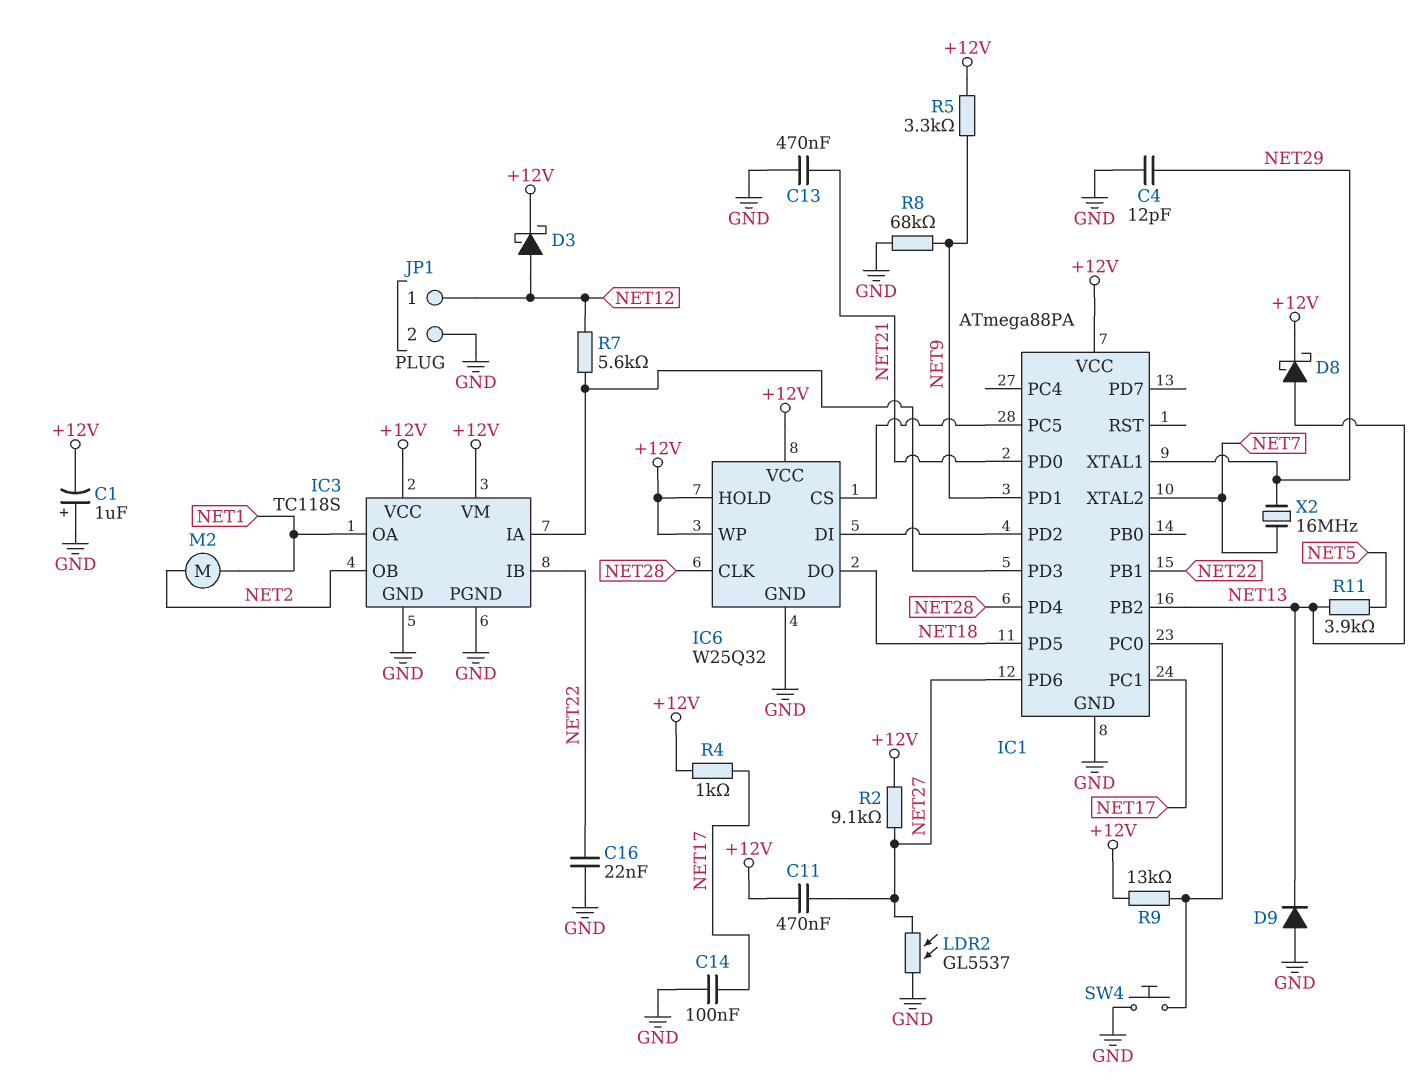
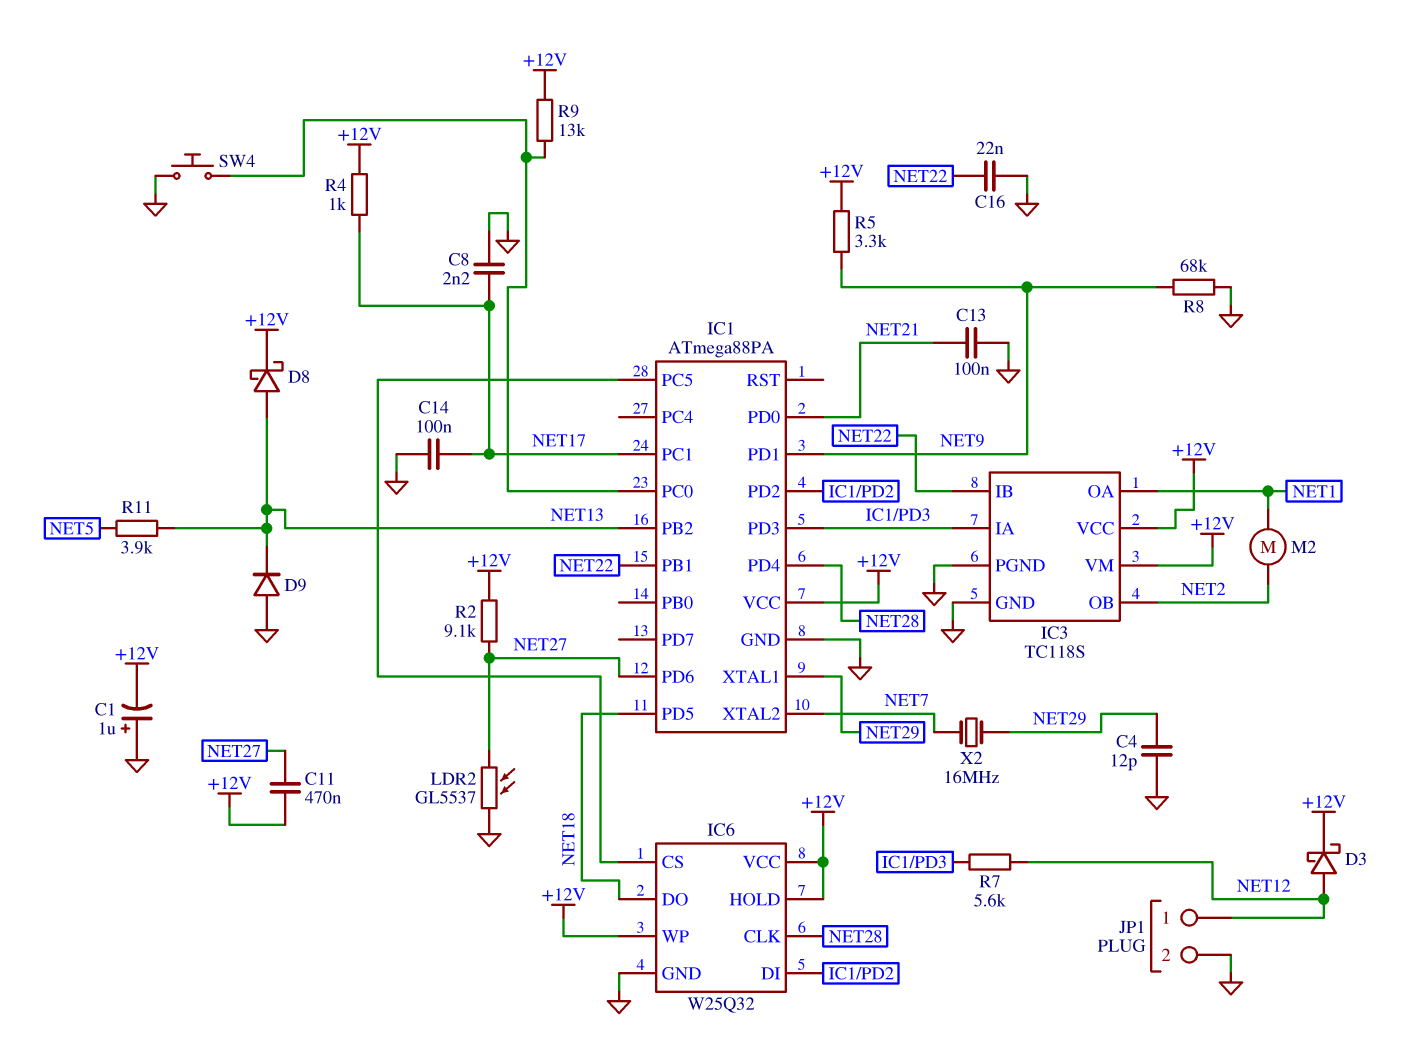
C8: none -> 2.2nF (GND, NET17)
C13: 470nF (GND, NET21) -> 100nF (GND, NET21)

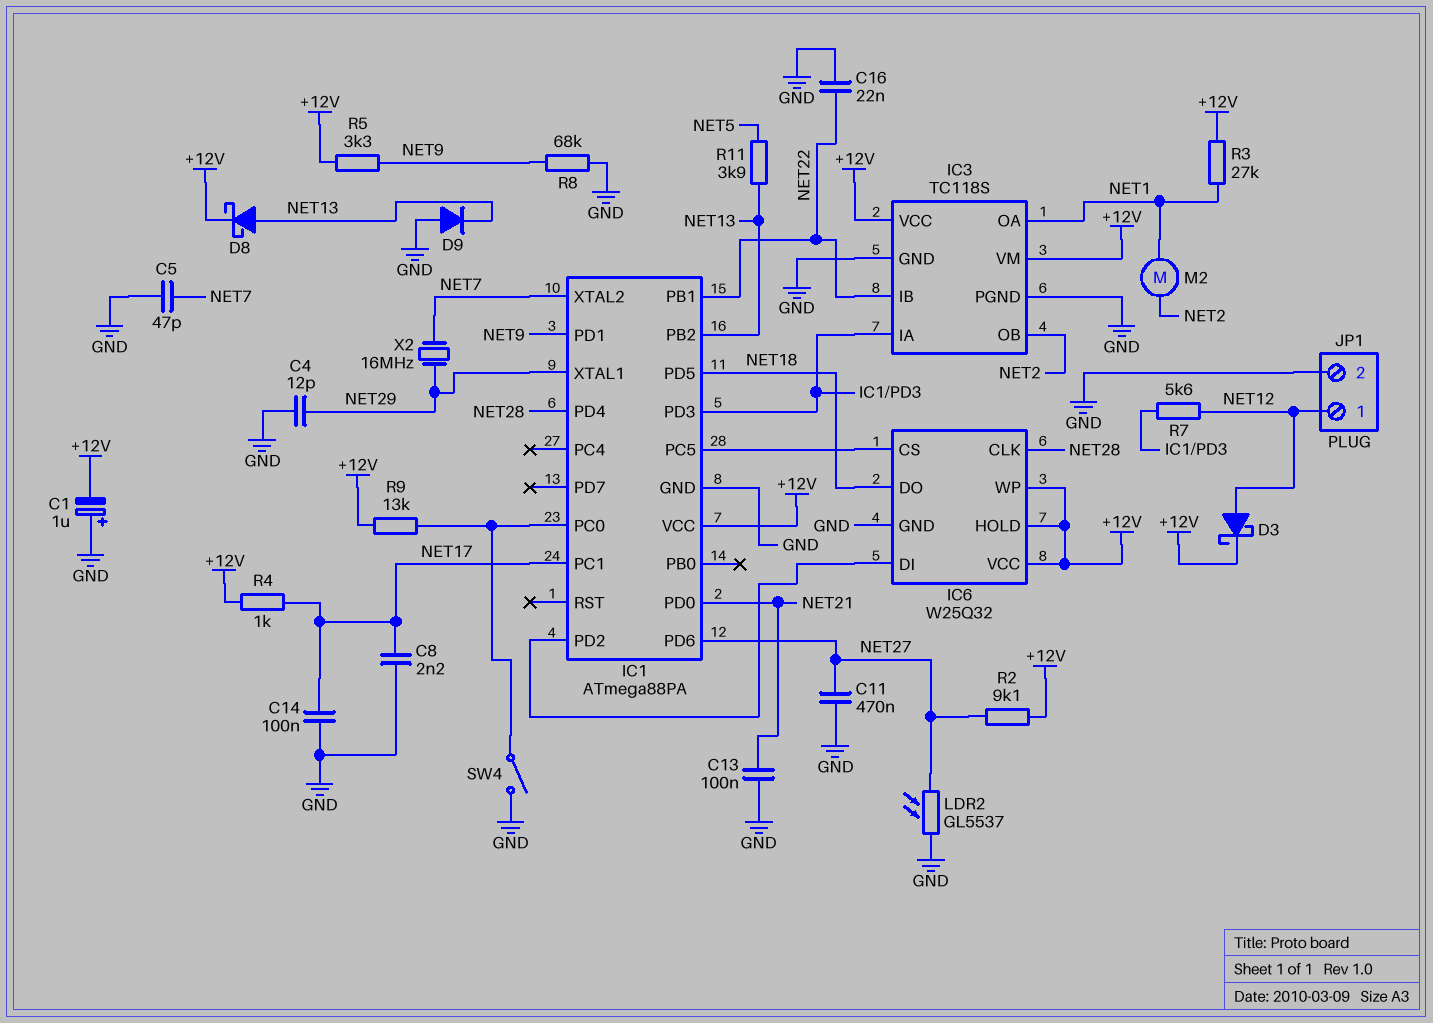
C5: none -> 47pF (GND, NET7)
C11: 470nF (+12V, NET27) -> 470nF (GND, NET27)
R3: none -> 27k (+12V, NET1)
SW4: button (GND, IC1/PC0) -> switch (GND, IC1/PC0)

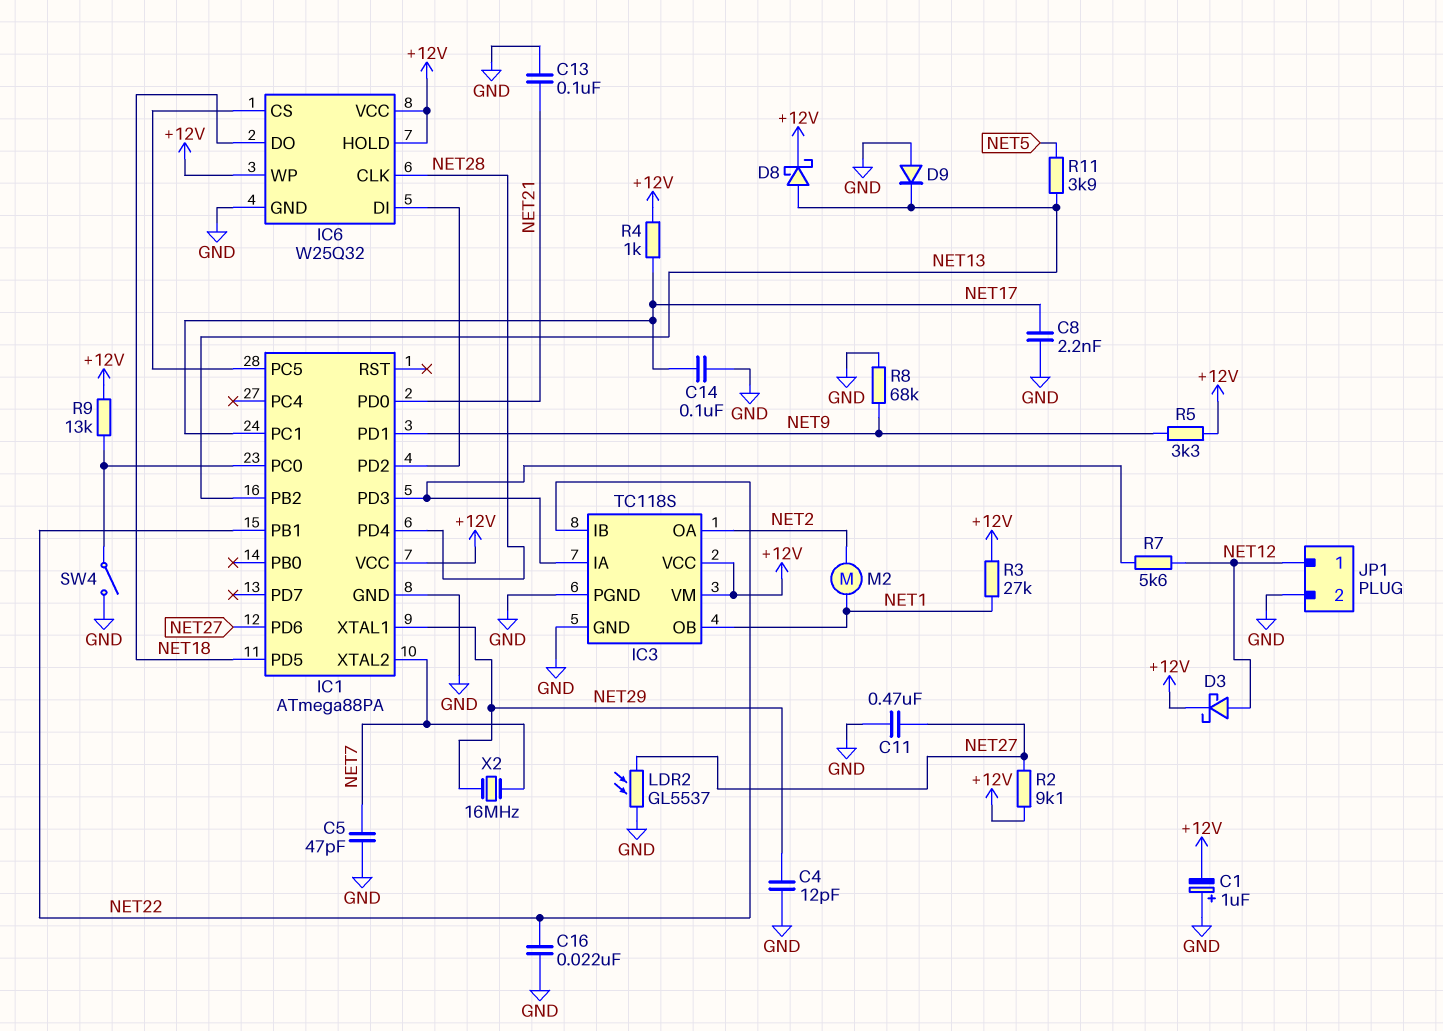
IC3 pin OA: NET1 -> NET2
IC3 pin OB: NET2 -> NET1

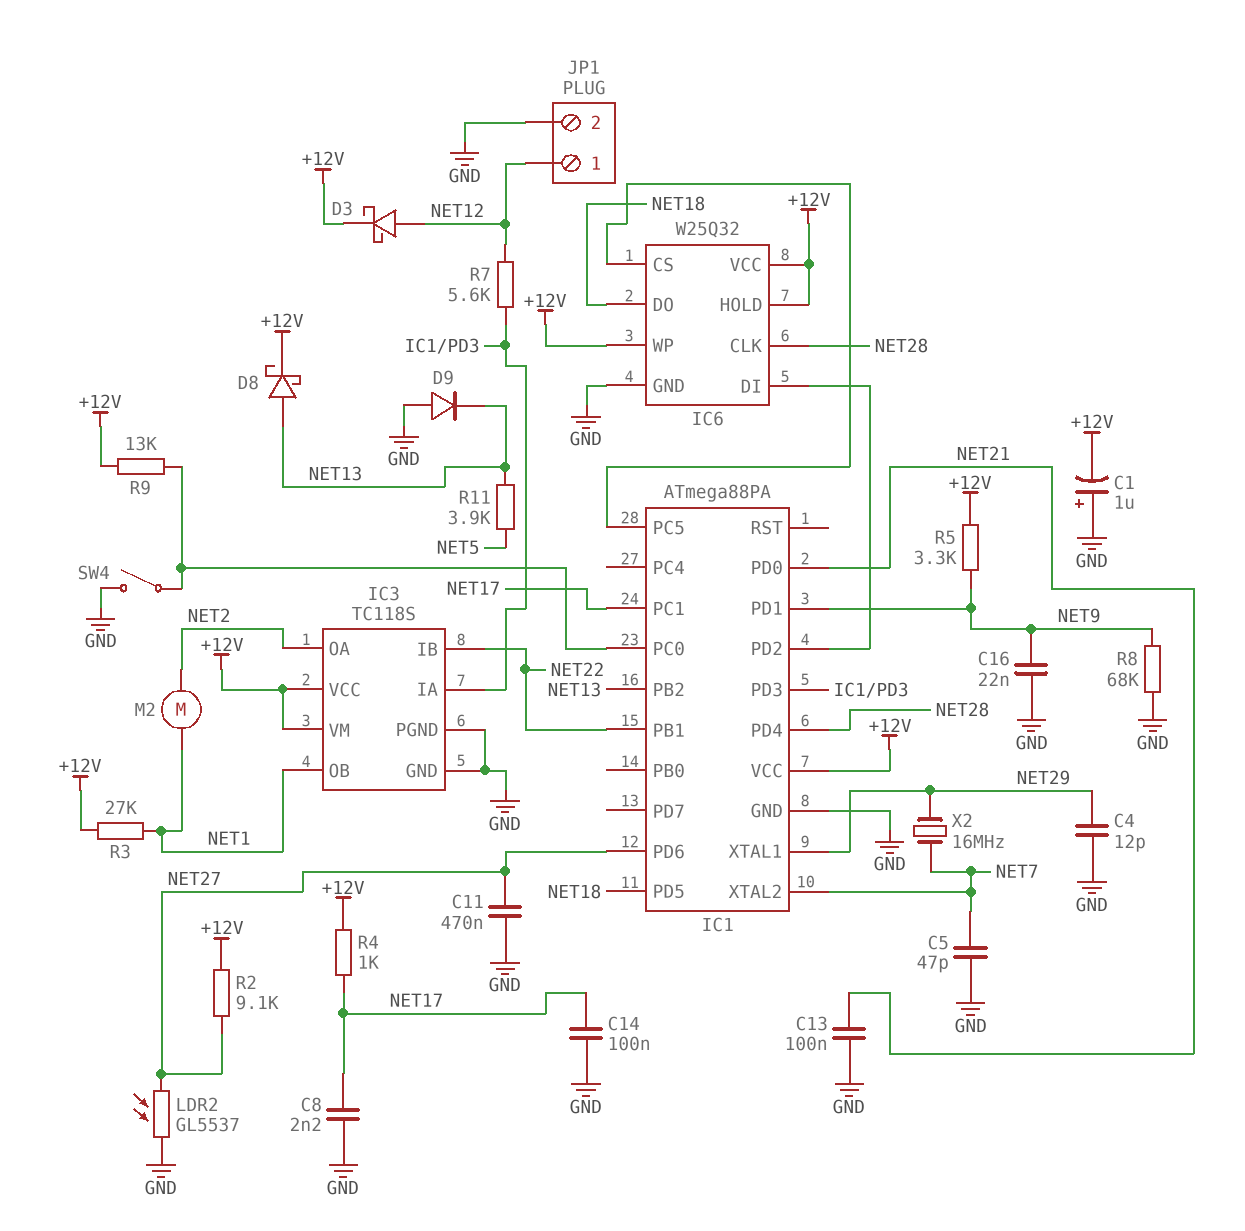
C16: 22nF (GND, NET22) -> 22nF (GND, NET9)

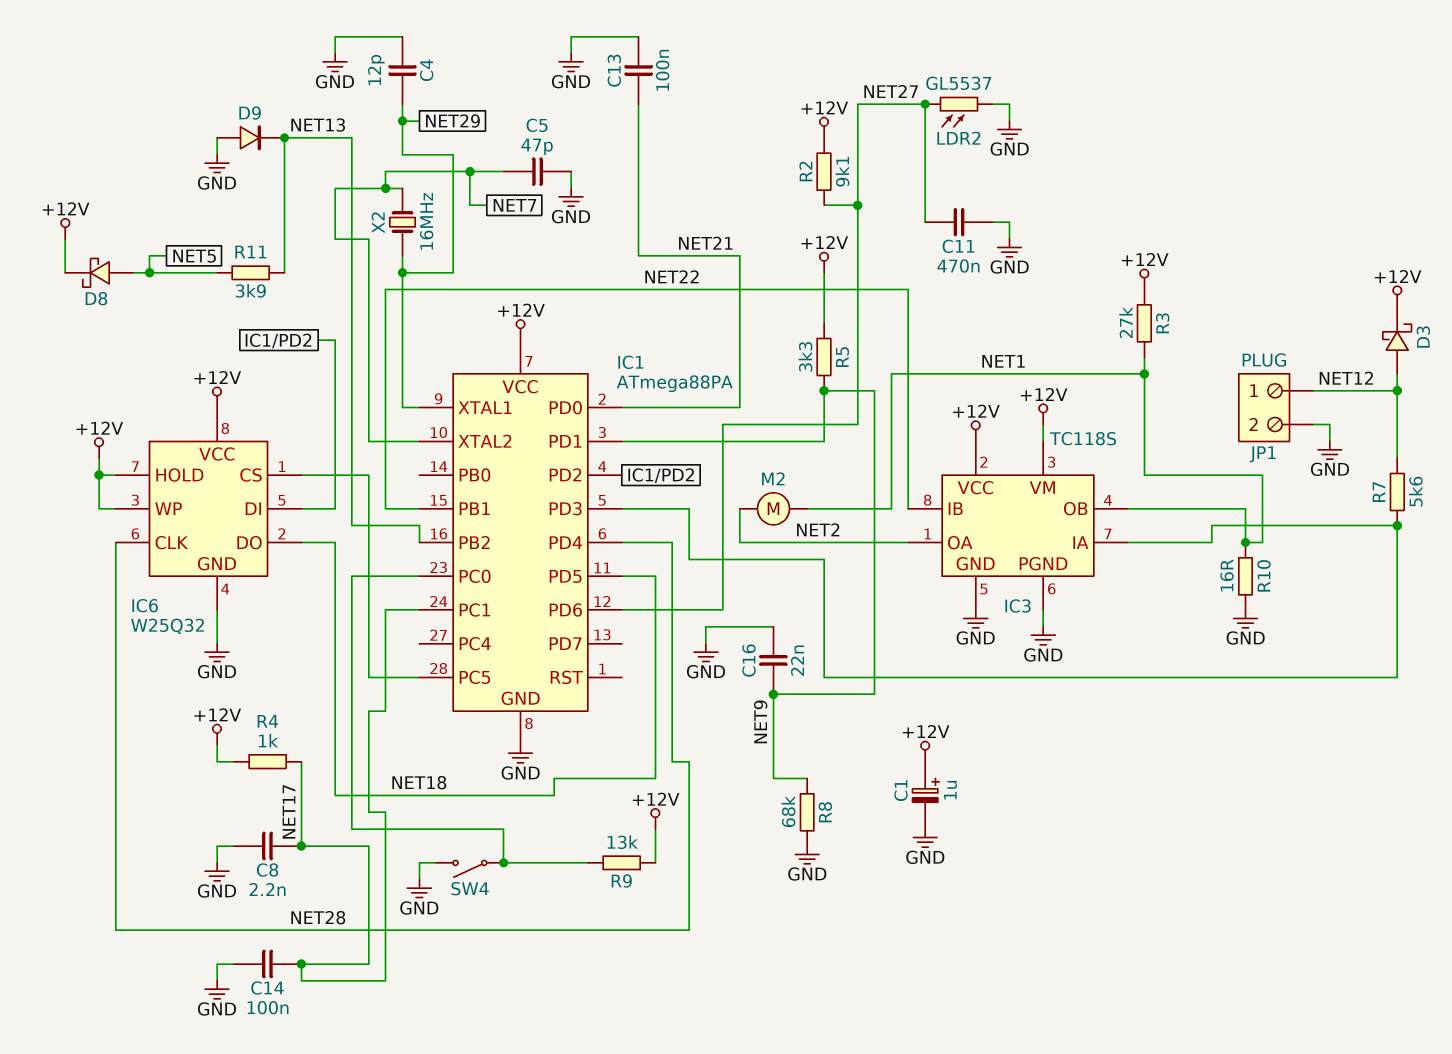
C1: 1uF (plus GND, minus +12V) -> 1uF (plus +12V, minus GND)
D8: schottky (A NET13, K +12V) -> schottky (A NET5, K +12V)
R10: none -> 16 (GND, NET1)

